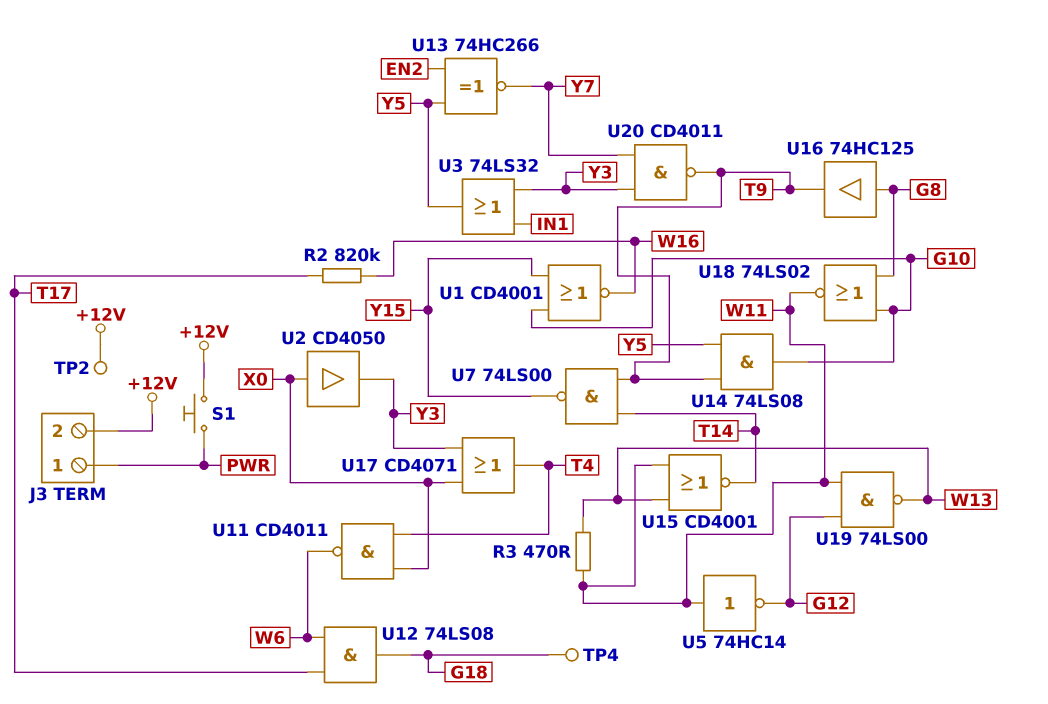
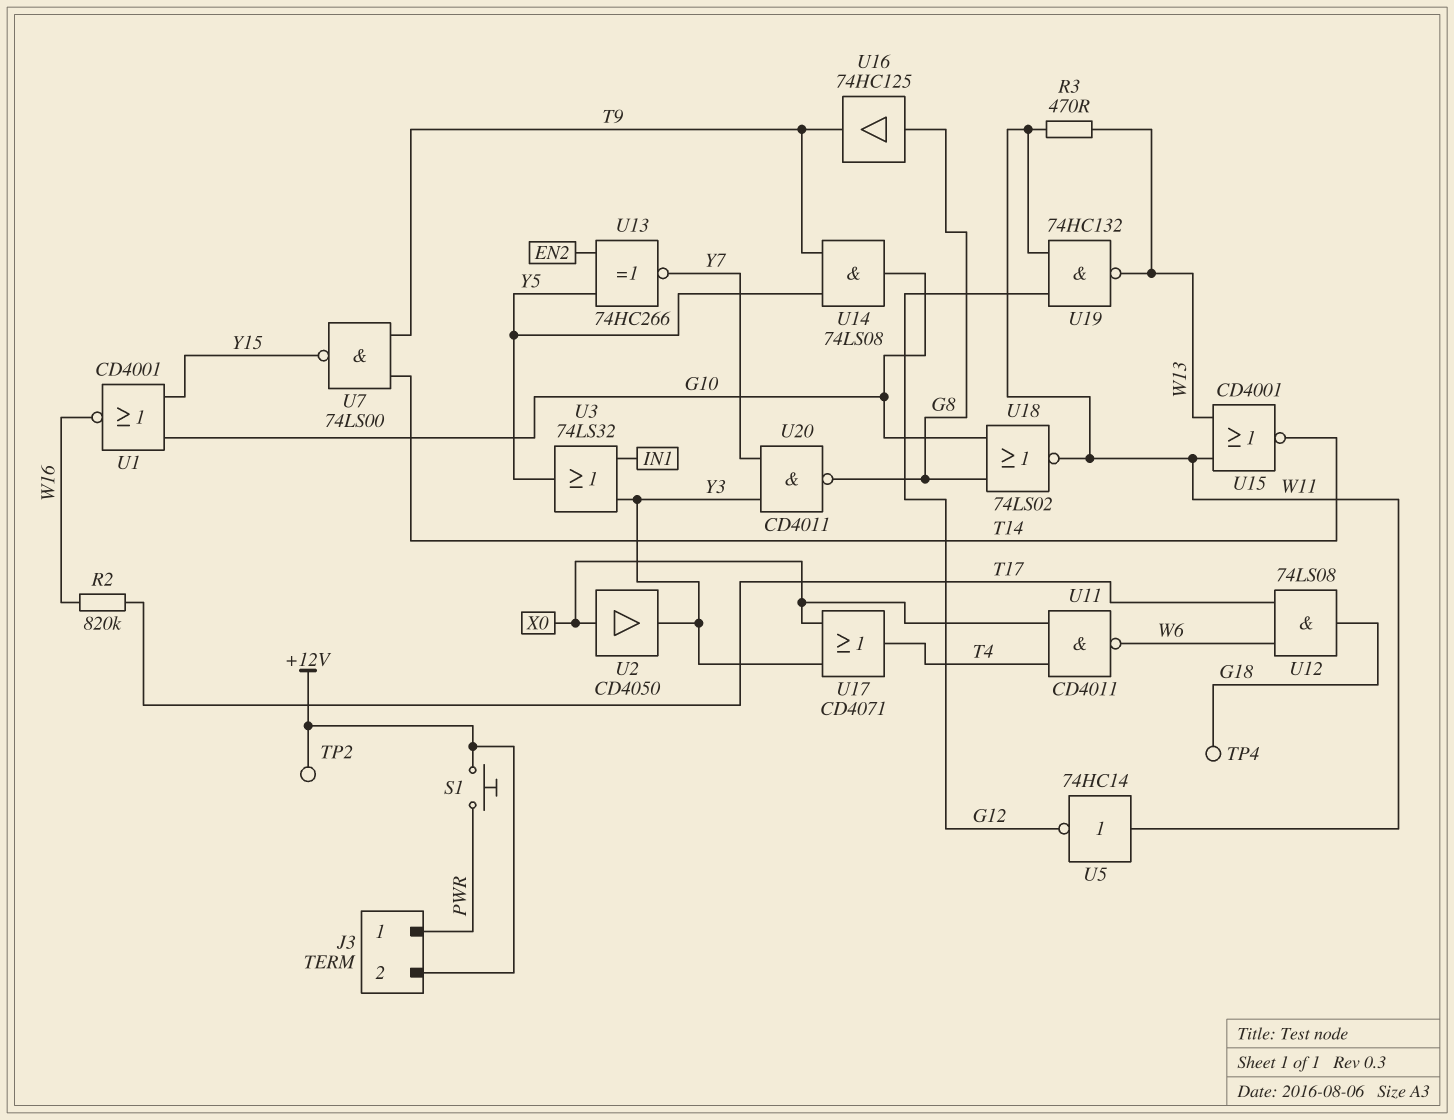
U19: NAND 74LS00 (in G12, in W11, out W13) -> NAND 74HC132 (in G12, in W11, out W13)
U20: NAND CD4011 (in Y3, in Y7, out T9) -> NAND CD4011 (in Y3, in Y7, out G8)

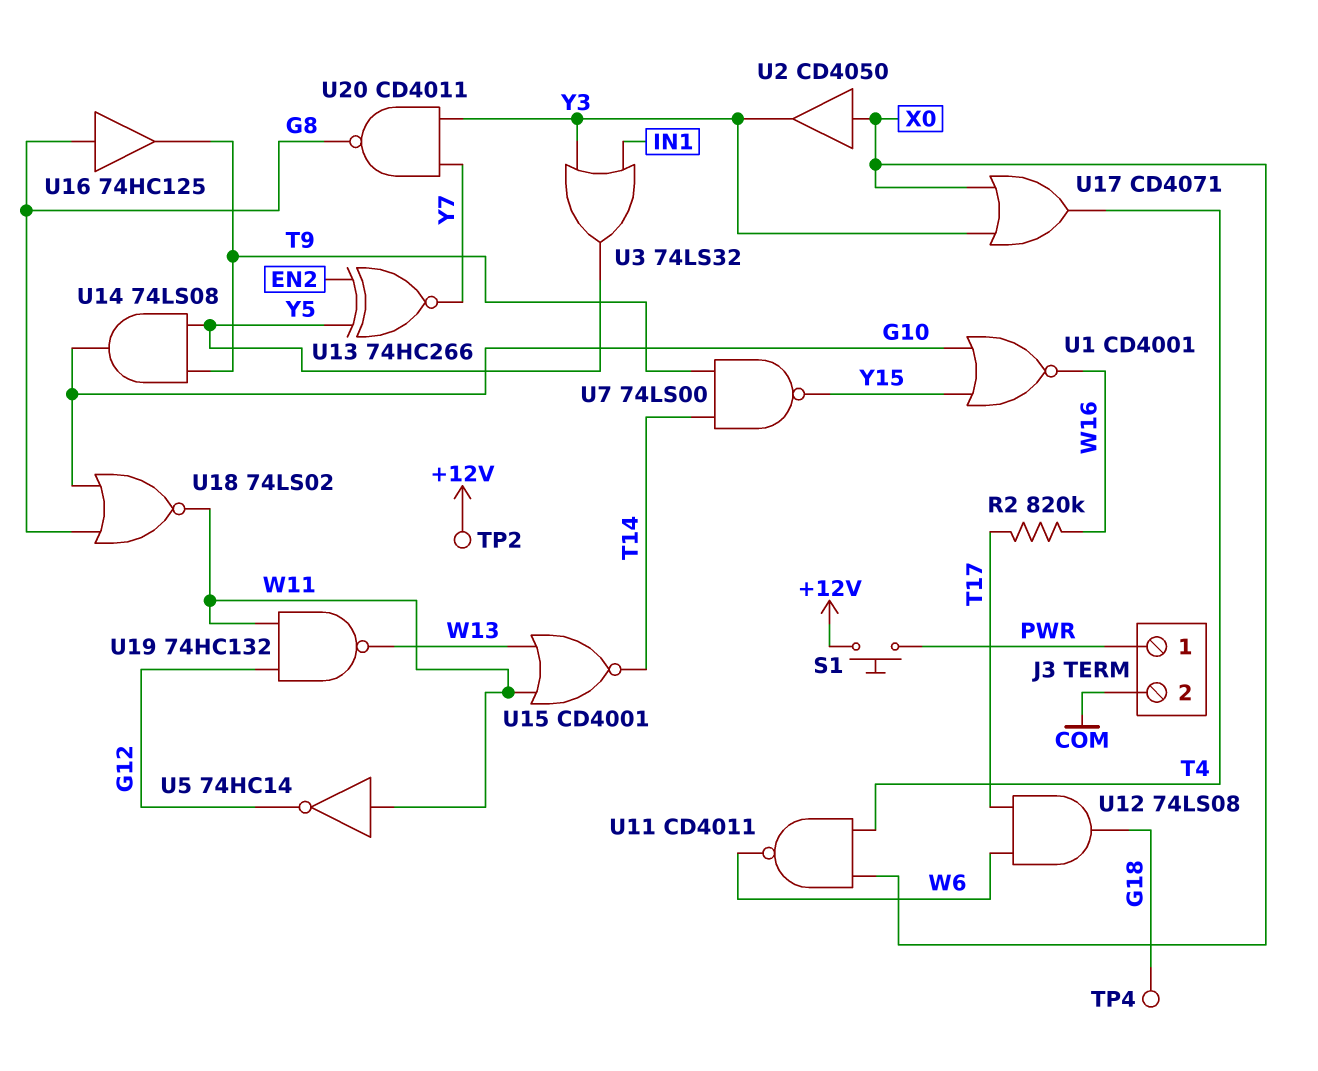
J3 pin 2: +12V -> COM
R3: 470 (W11, W13) -> none

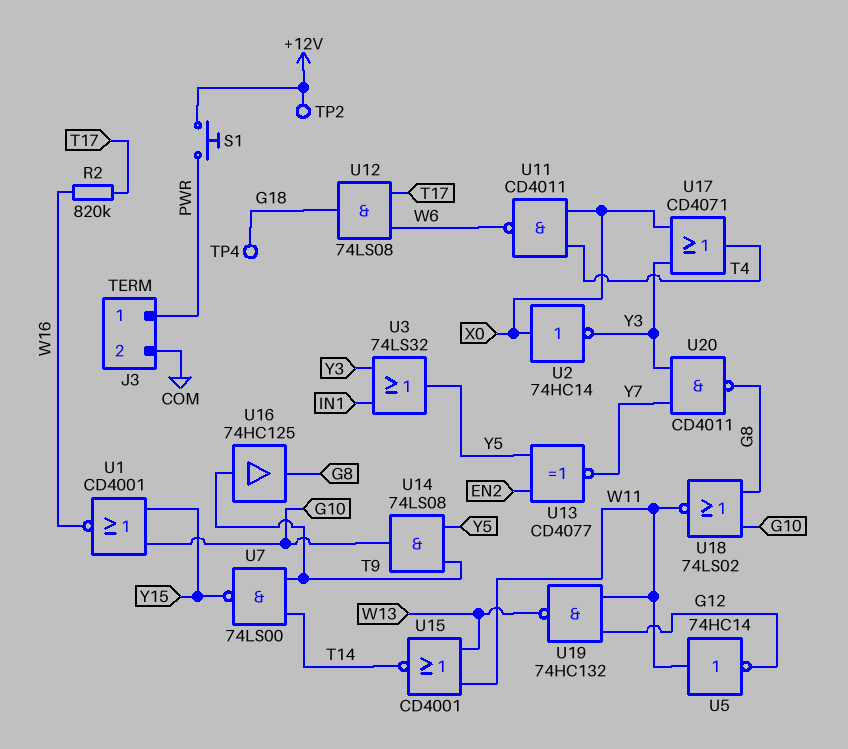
U2: buffer CD4050 (in X0, out Y3) -> NOT 74HC14 (in X0, out Y3)
U13: XNOR 74HC266 (in EN2, in Y5, out Y7) -> XNOR CD4077 (in EN2, in Y5, out Y7)
U16: buffer 74HC125 (in G8, out T9) -> buffer 74HC125 (in T9, out G8)

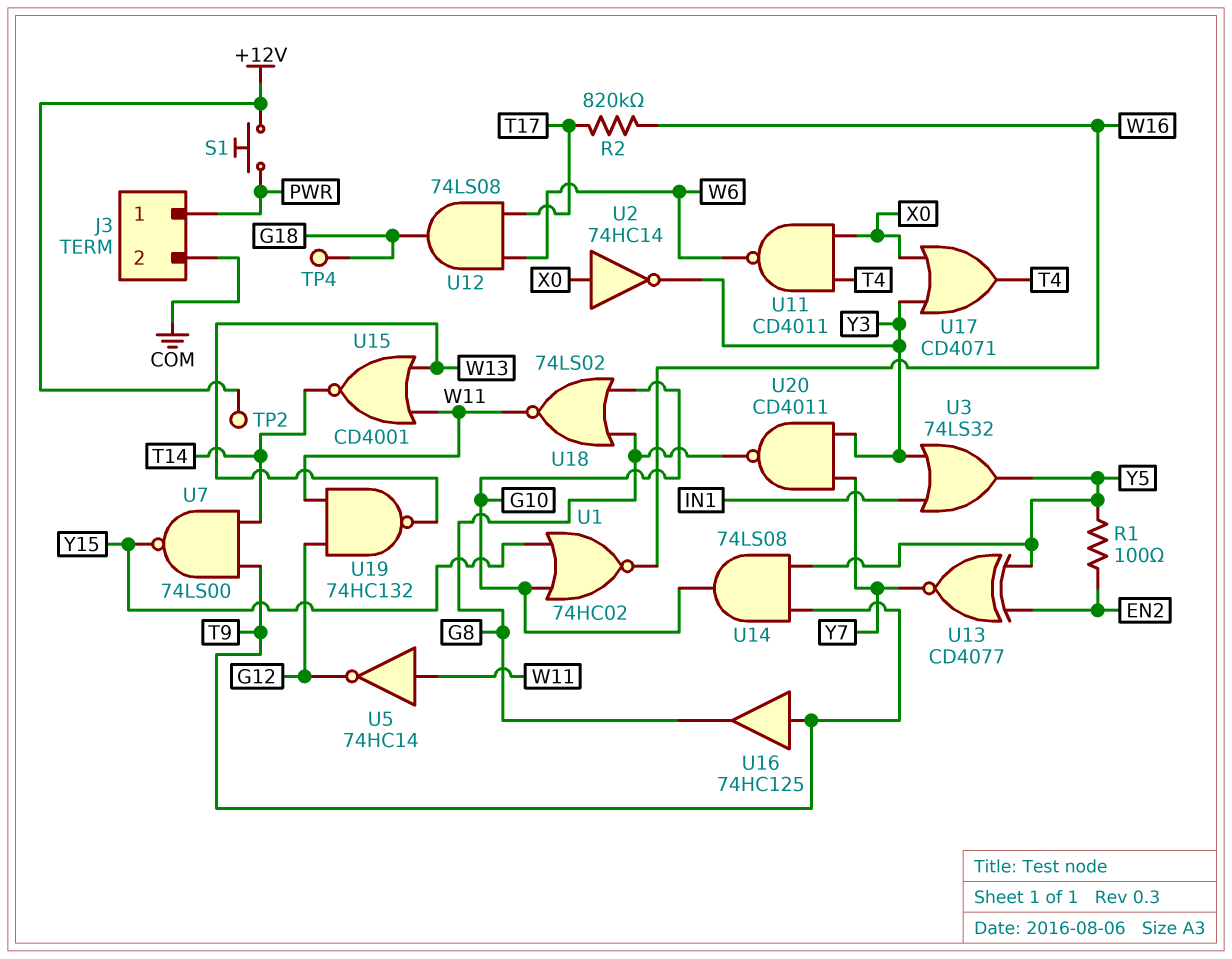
R1: none -> 100 (EN2, Y5)
U1: NOR CD4001 (in G10, in Y15, out W16) -> NOR 74HC02 (in G10, in Y15, out W16)

